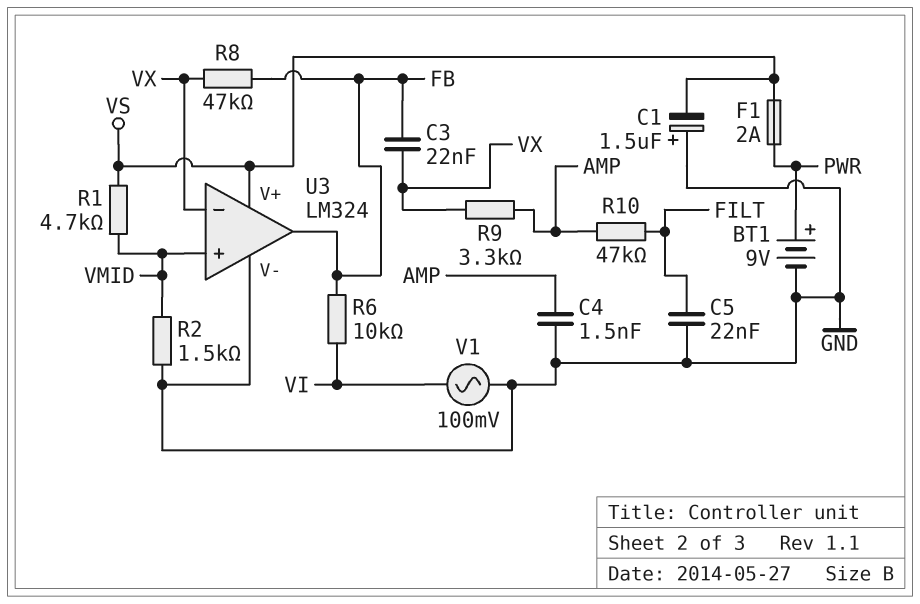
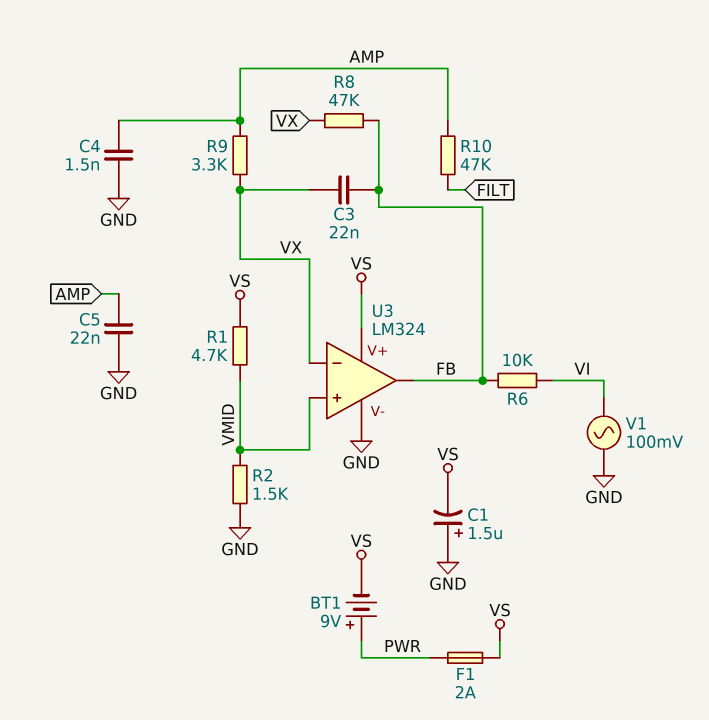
BT1: 9V (plus PWR, minus GND) -> 9V (plus PWR, minus VS)
C5: 22nF (FILT, GND) -> 22nF (AMP, GND)

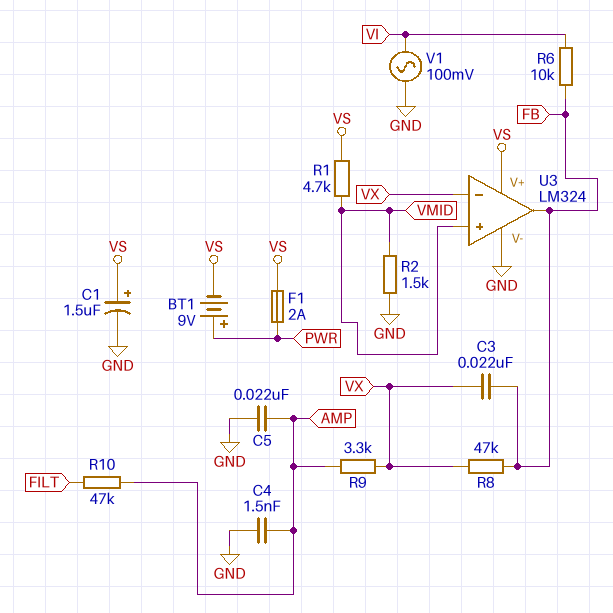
C1: 1.5uF (plus GND, minus VS) -> 1.5uF (plus VS, minus GND)

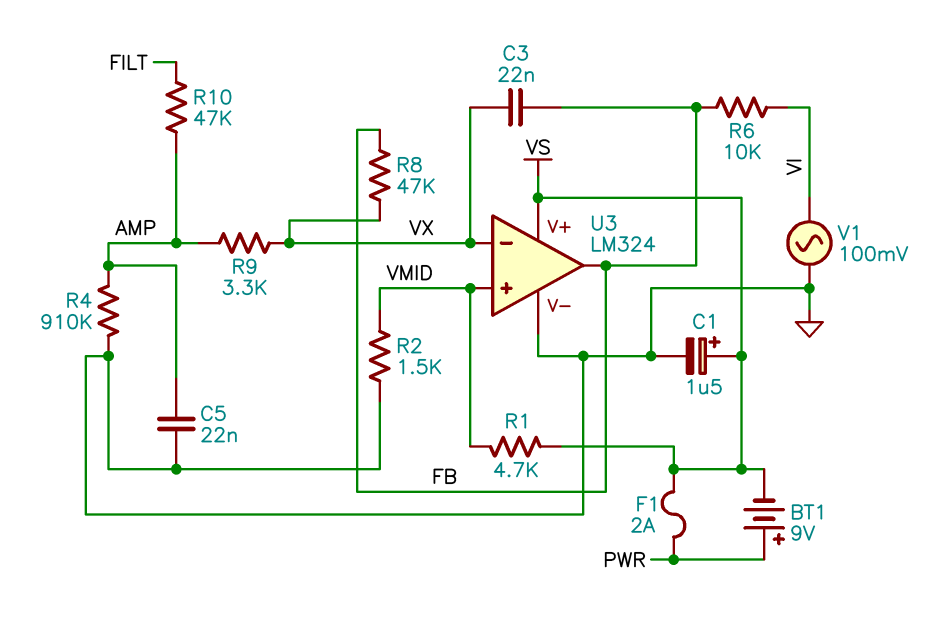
C4: 1.5nF (AMP, GND) -> none
R4: none -> 910k (AMP, GND)

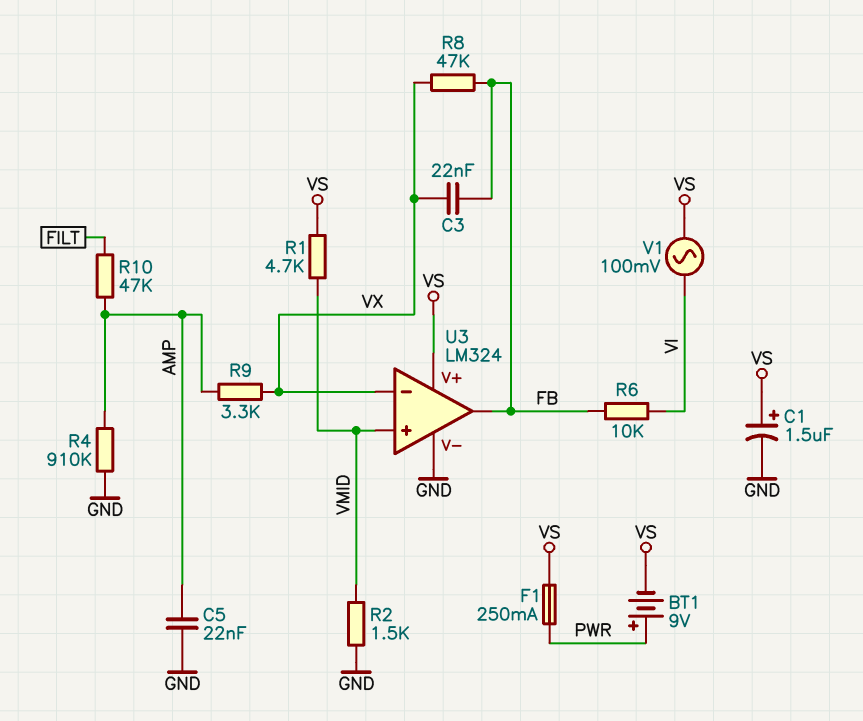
F1: 2A (PWR, VS) -> 250mA (PWR, VS)
V1: AC 100mV (GND, VI) -> AC 100mV (VI, VS)

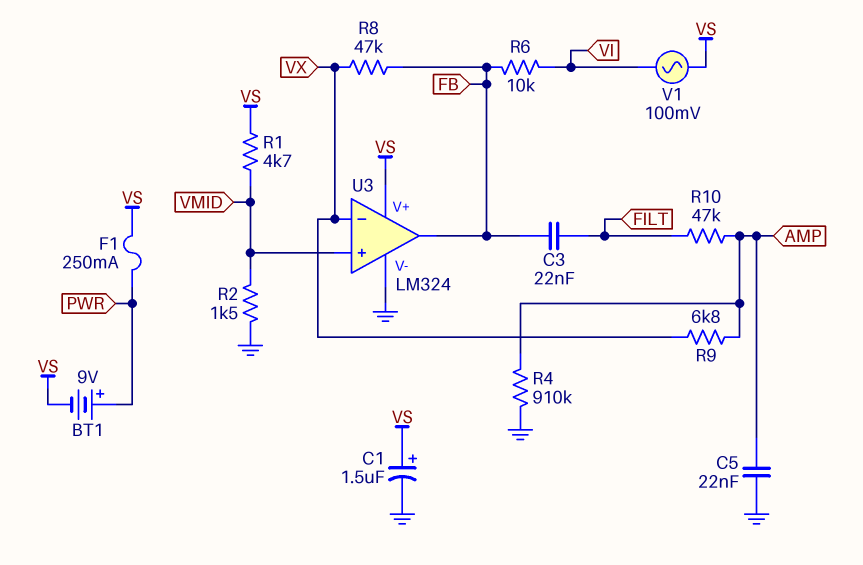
C3: 22nF (FB, VX) -> 22nF (FB, FILT)
R9: 3.3k (AMP, VX) -> 6.8k (AMP, VX)

